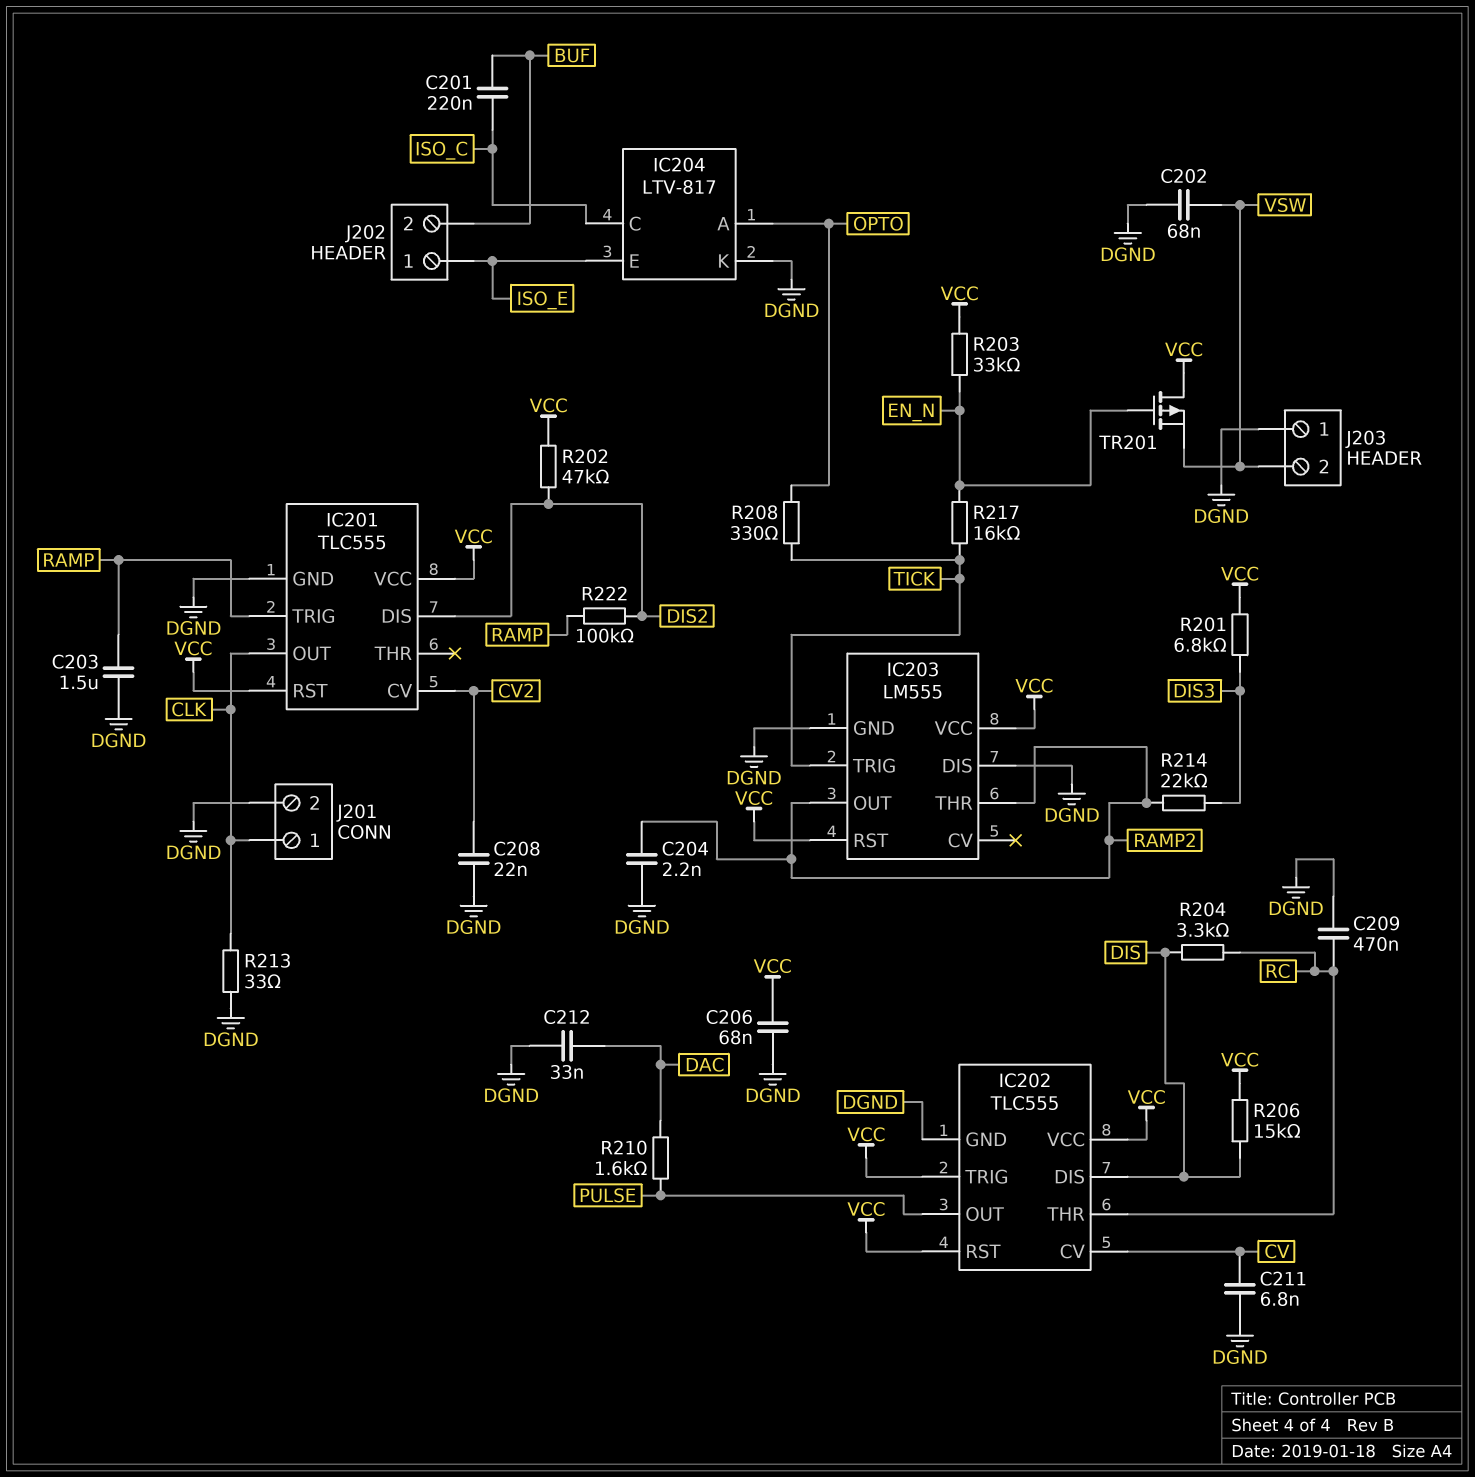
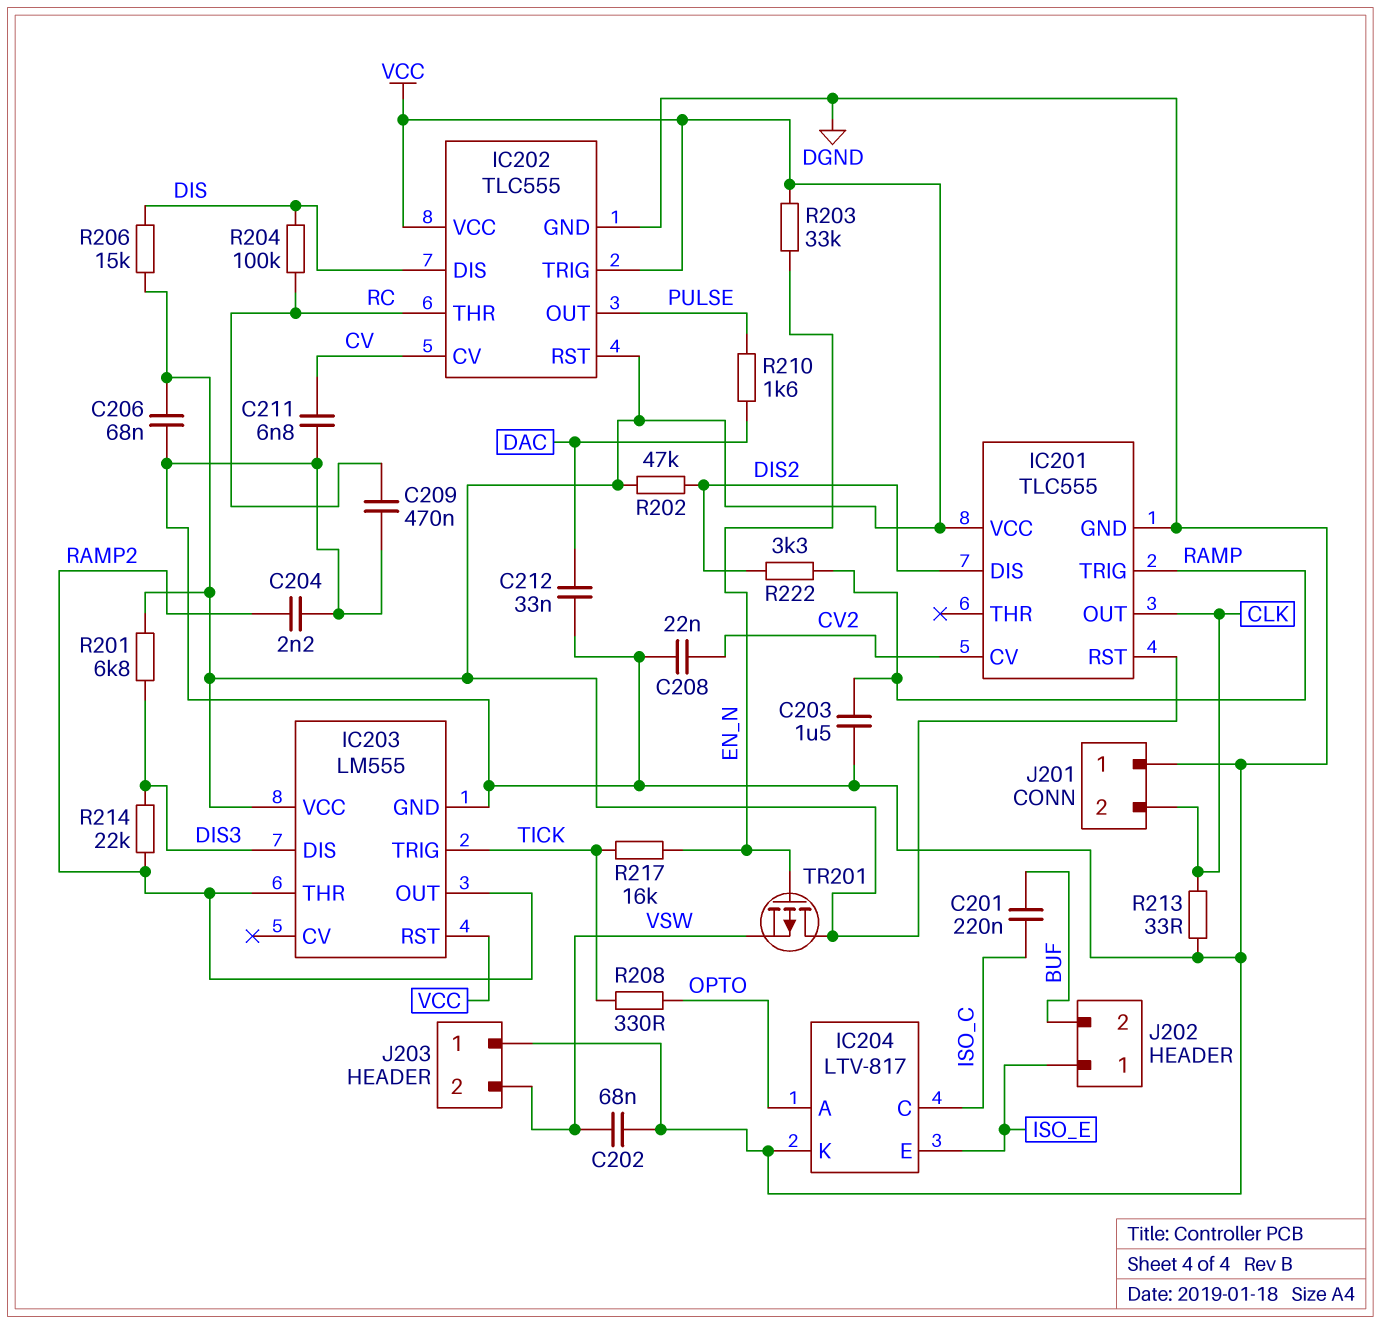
IC203 pin DIS: DGND -> DIS3
J201 pin 1: CLK -> DGND
J201 pin 2: DGND -> CLK
R204: 3.3k (DIS, RC) -> 100k (DIS, RC)
R222: 100k (DIS2, RAMP) -> 3.3k (DIS2, RAMP)

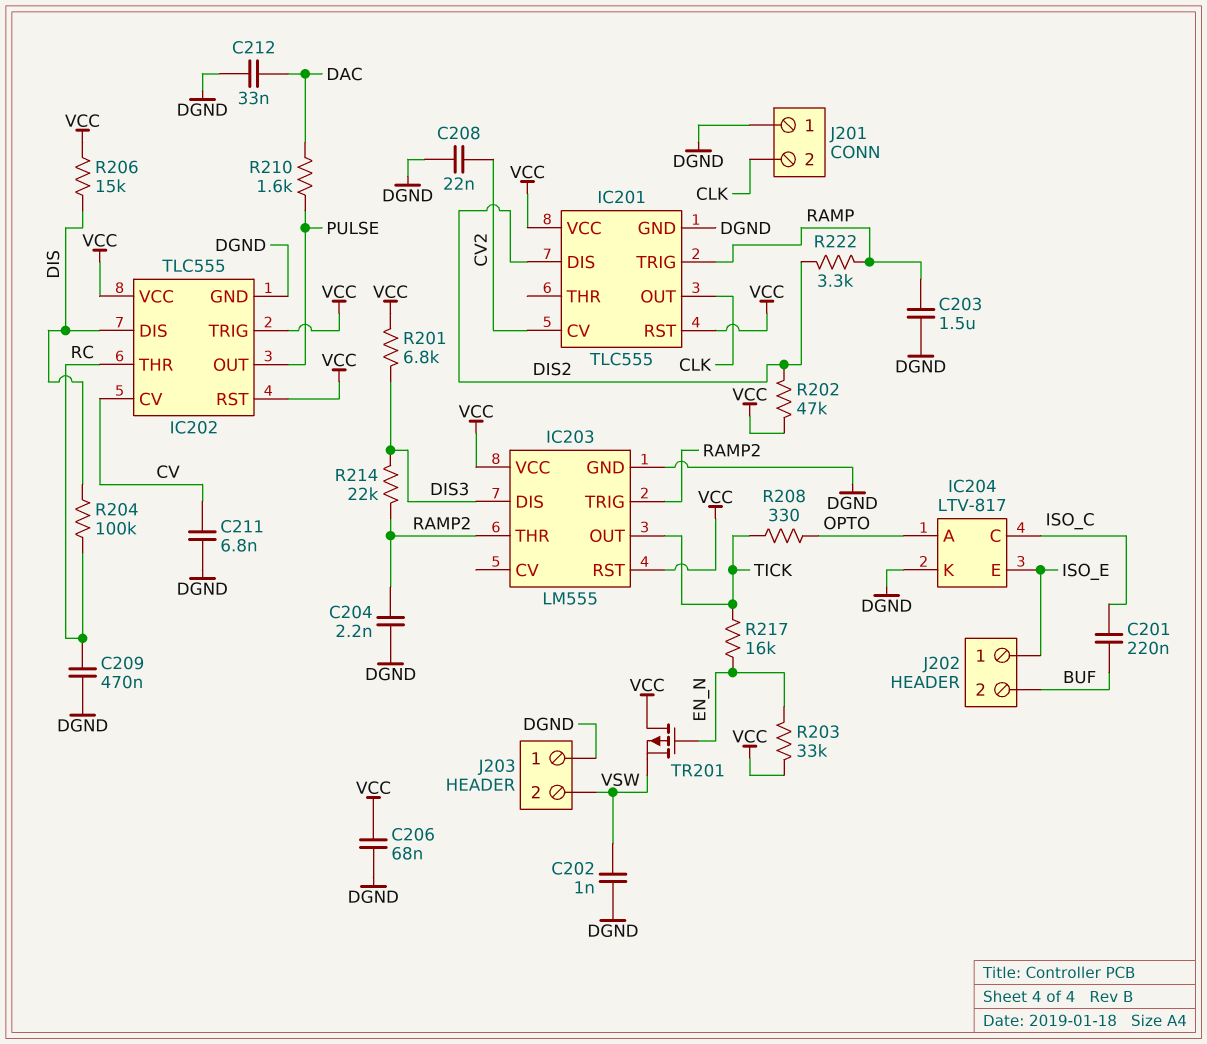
C202: 68nF (DGND, VSW) -> 1nF (DGND, VSW)
IC203 pin OUT: RAMP2 -> TICK
IC203 pin TRIG: TICK -> RAMP2
R213: 33 (CLK, DGND) -> none

